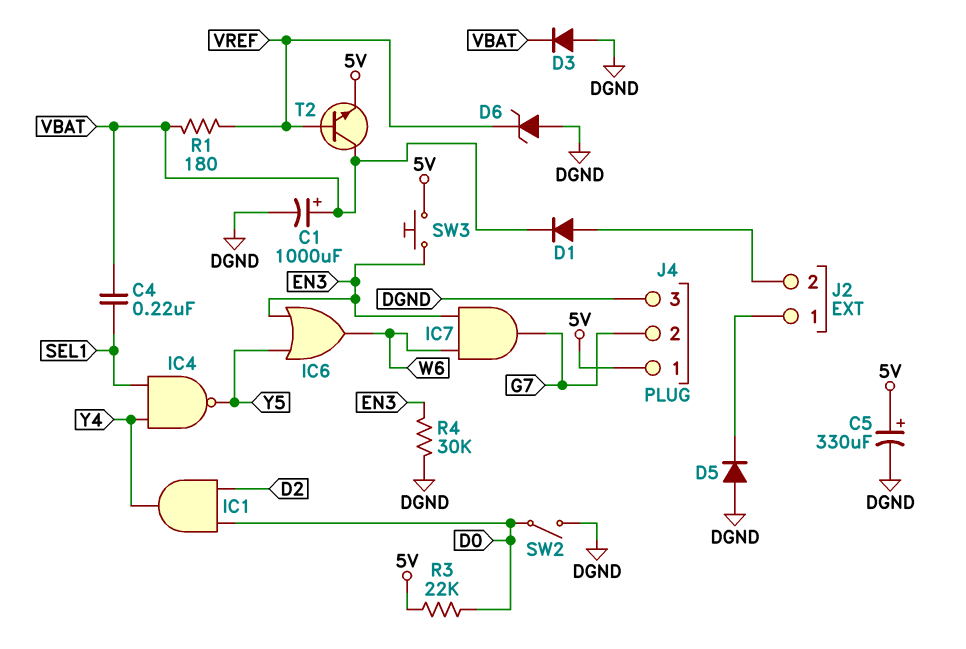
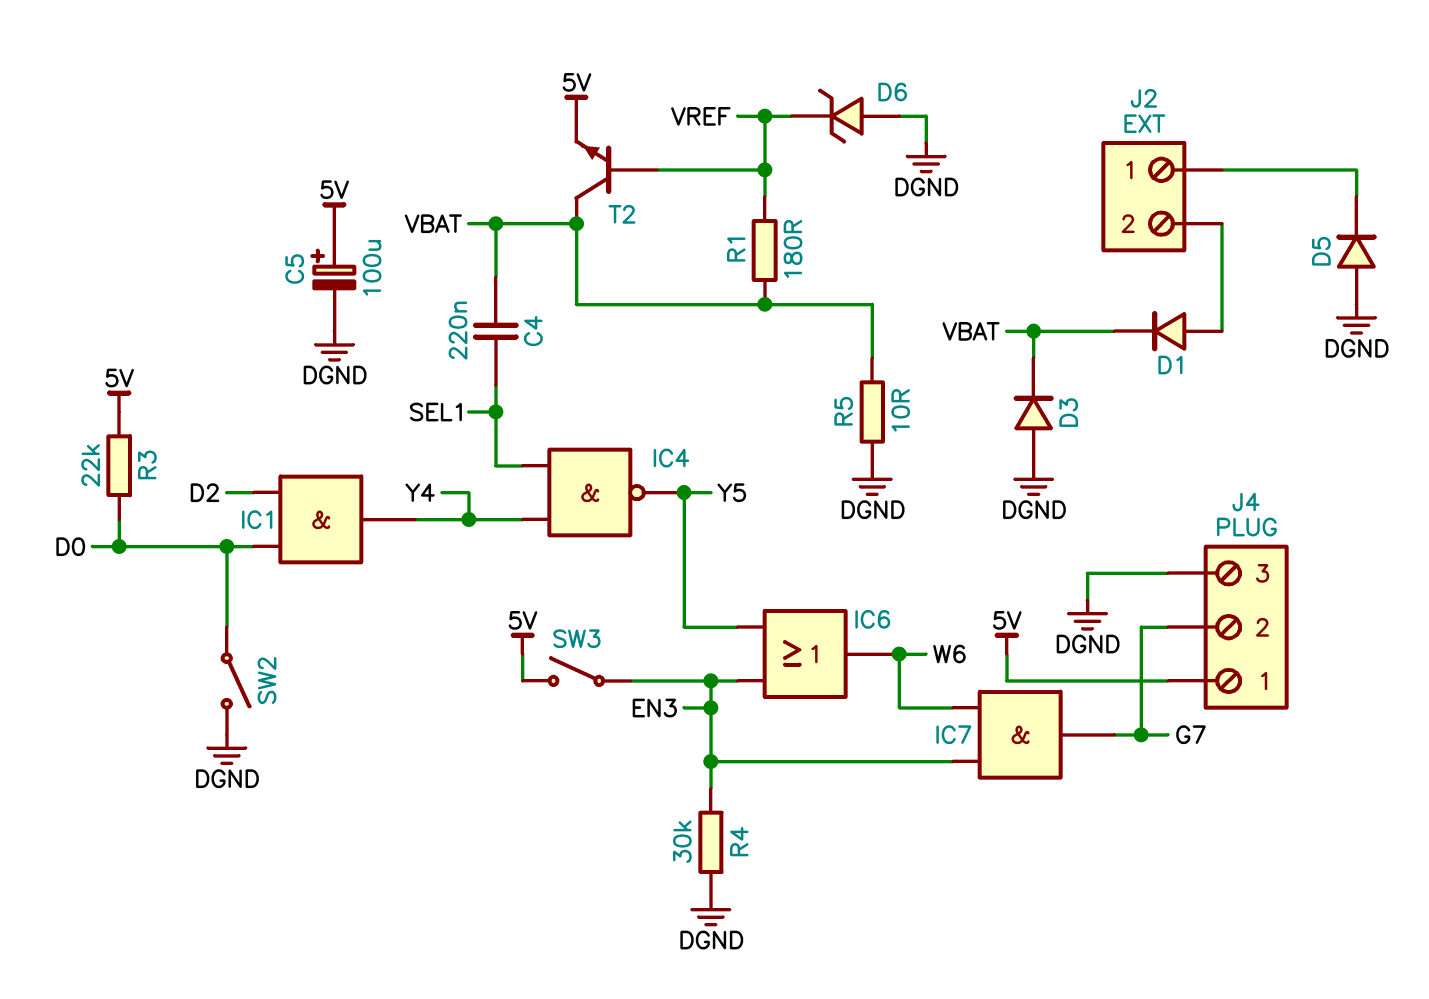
C1: 1000uF (plus VBAT, minus DGND) -> none
C5: 330uF (plus 5V, minus DGND) -> 100uF (plus 5V, minus DGND)
R5: none -> 10 (DGND, VBAT)
SW3: button (5V, EN3) -> switch (5V, EN3)

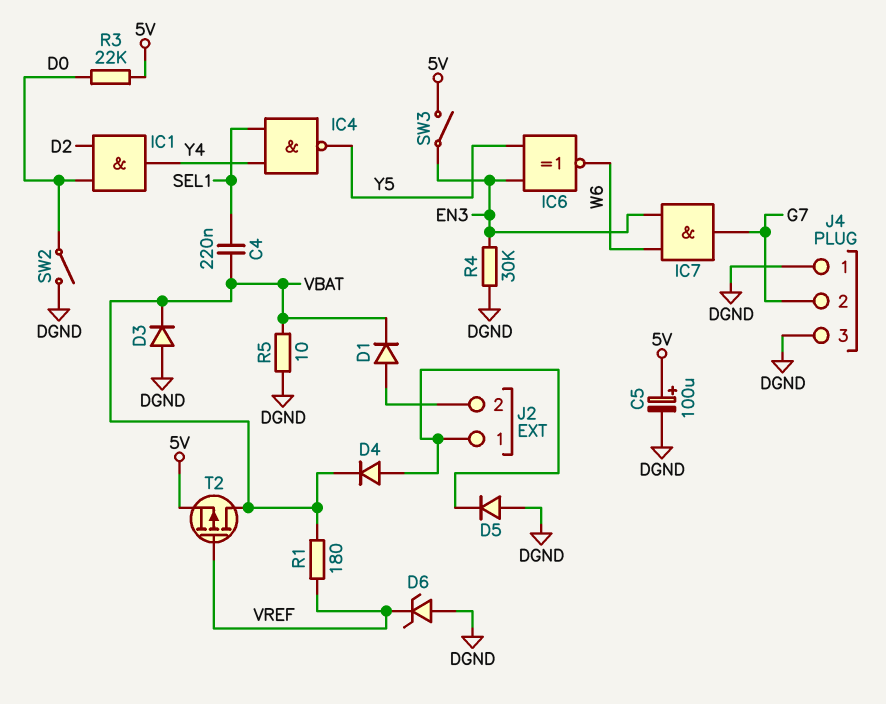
D4: none -> diode (A J2/1, K VBAT)
IC6: OR (in EN3, in Y5, out W6) -> XNOR (in EN3, in Y5, out W6)
J4 pin 1: 5V -> DGND
T2: NPN (B VREF, C VBAT, E 5V) -> PMOS (G VREF, D VBAT, S 5V)

